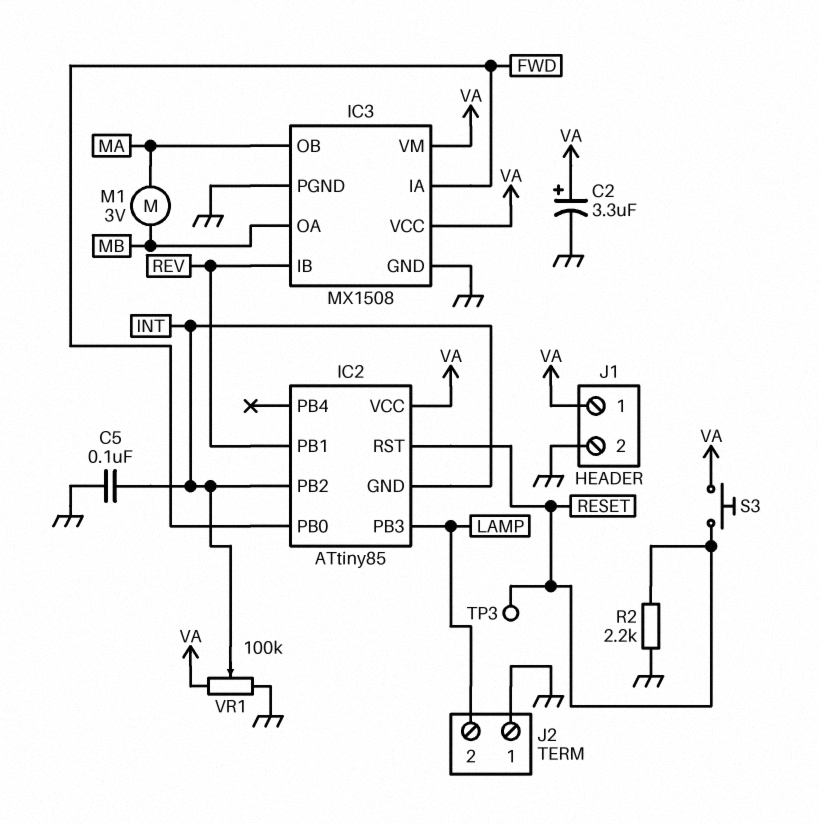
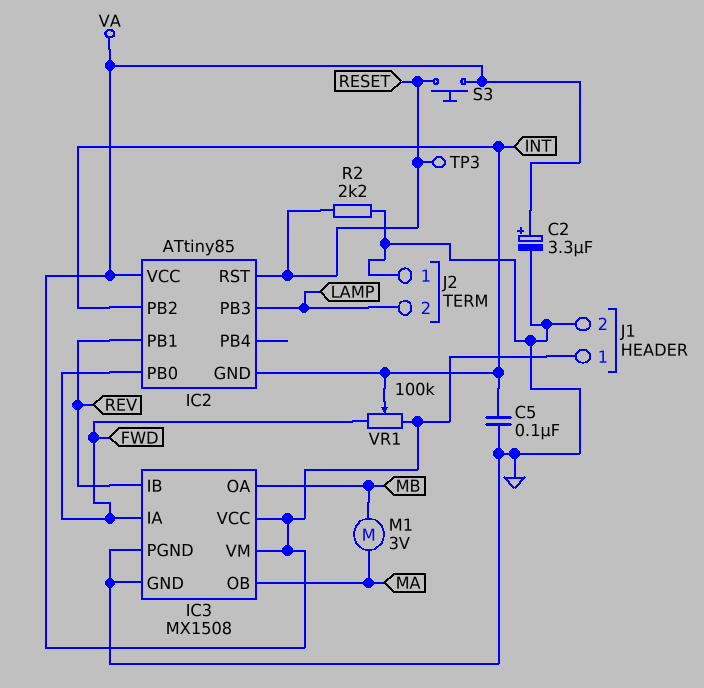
VR1: 100k (GND, VA, wiper INT) -> 100k (FWD, VA, wiper INT)

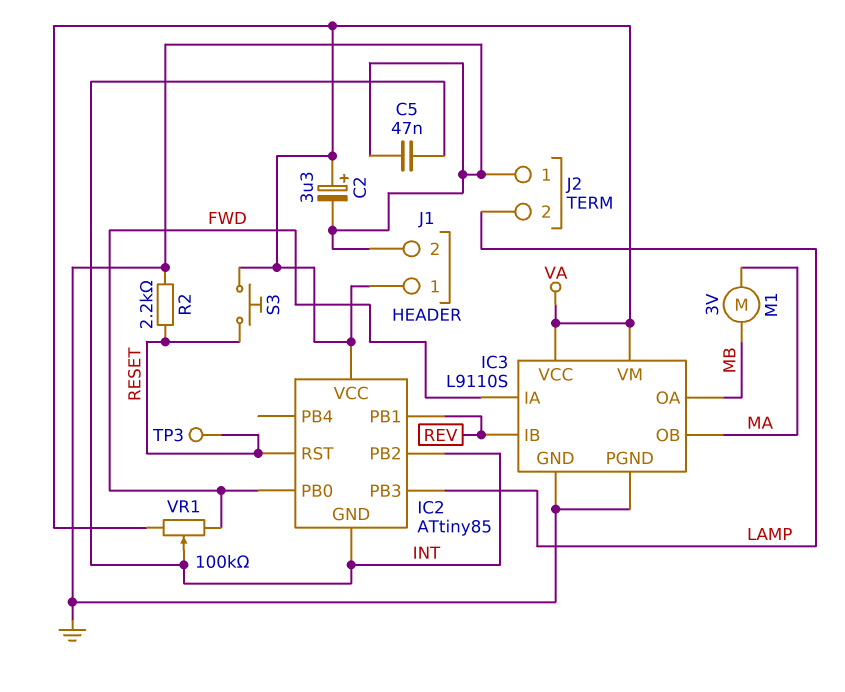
C5: 100nF (GND, INT) -> 47nF (GND, INT)
IC3: MX1508 -> L9110S

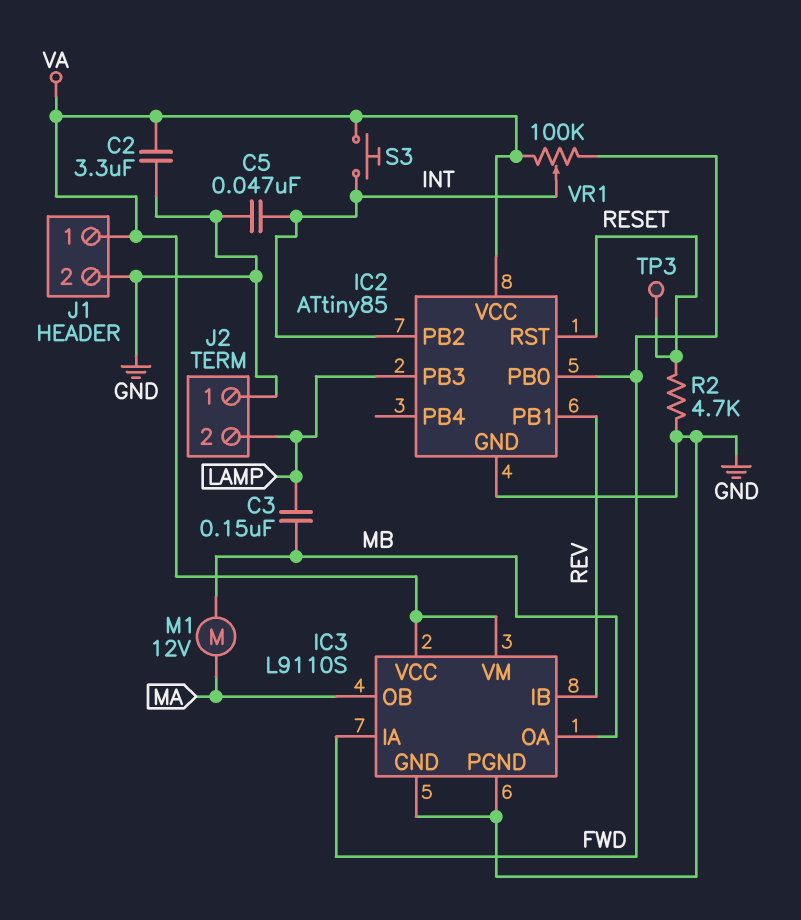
C2: 3.3uF (plus VA, minus GND) -> 3.3uF (GND, VA)
C3: none -> 150nF (LAMP, MB)
IC2 pin GND: INT -> GND
M1: motor 3V (MA, MB) -> motor 12V (MA, MB)
R2: 2.2k (GND, RESET) -> 4.7k (GND, RESET)
S3: button (RESET, VA) -> button (INT, VA)

